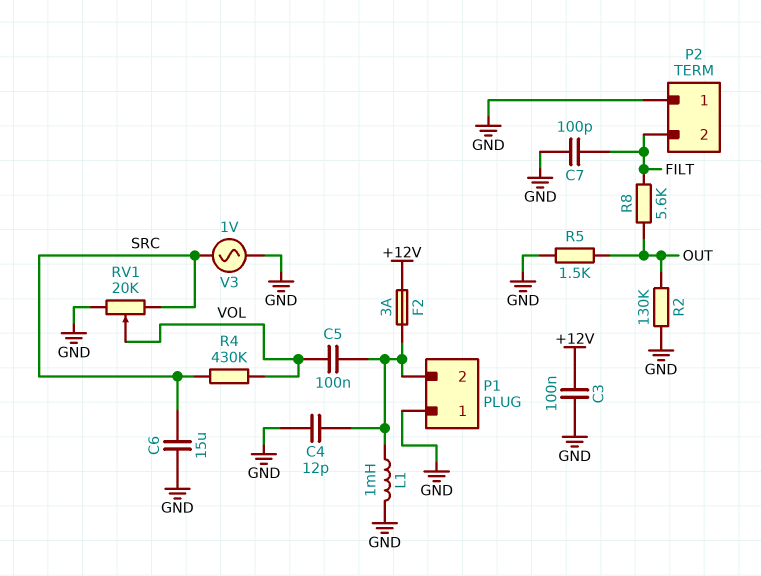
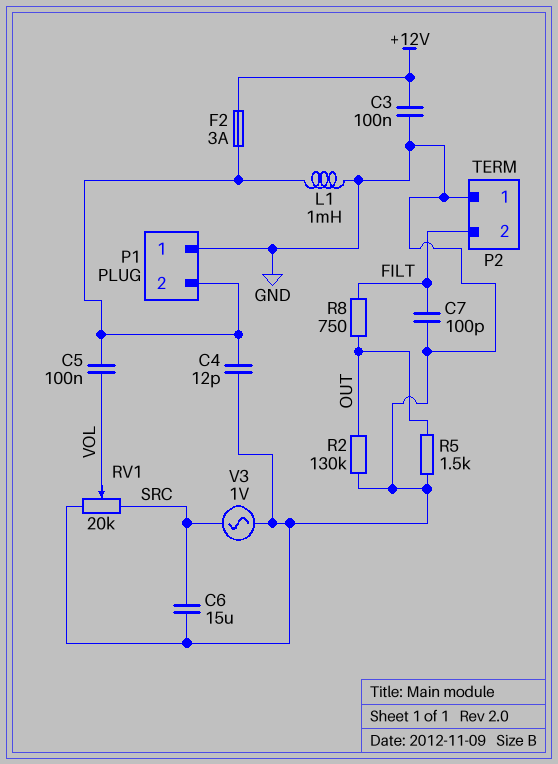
R4: 430k (SRC, VOL) -> none
R8: 5.6k (FILT, OUT) -> 750 (FILT, OUT)

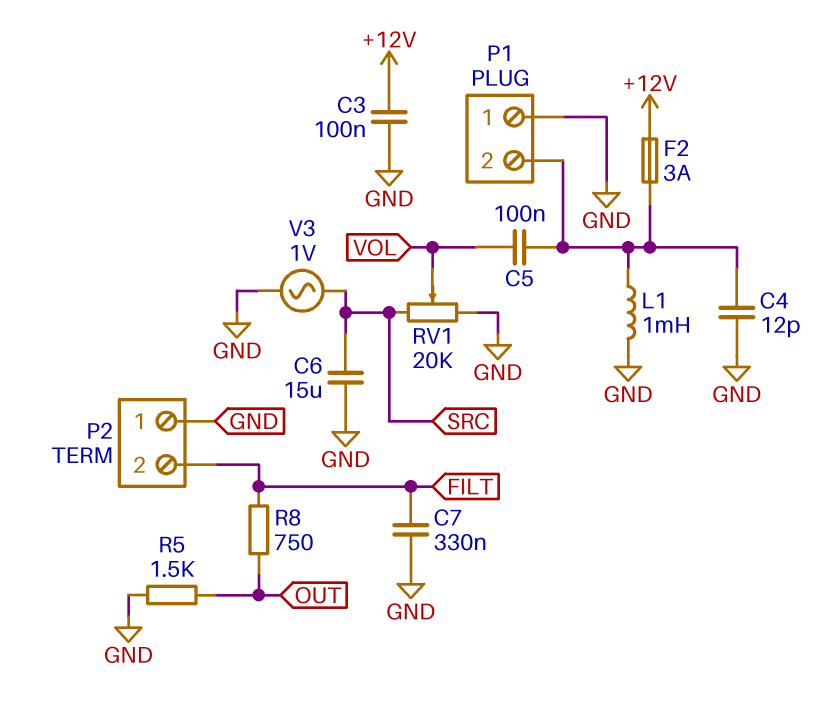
C7: 100pF (FILT, GND) -> 330nF (FILT, GND)
R2: 130k (GND, OUT) -> none

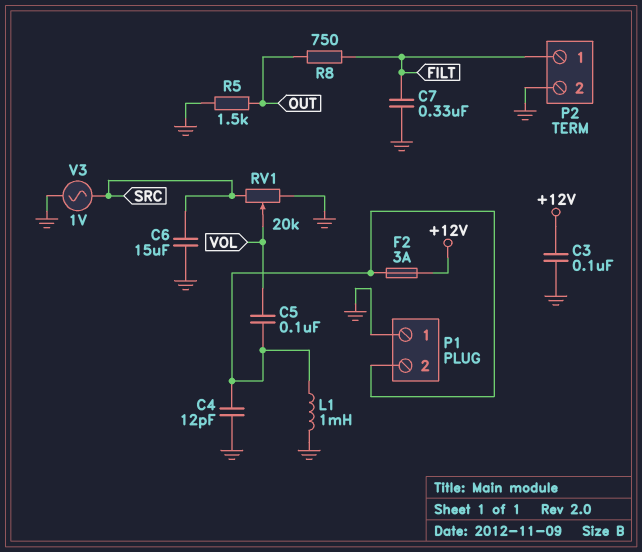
P2 pin 1: GND -> FILT
P2 pin 2: FILT -> GND

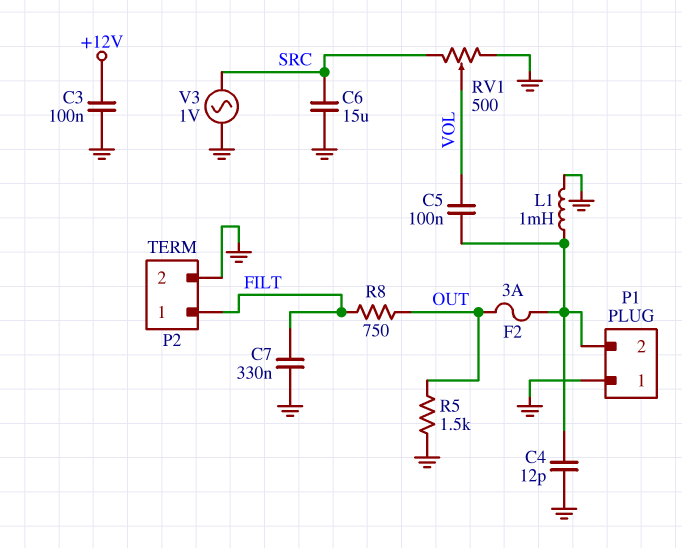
F2: 3A (+12V, P1/2) -> 3A (OUT, P1/2)
RV1: 20k (GND, SRC, wiper VOL) -> 500 (GND, SRC, wiper VOL)

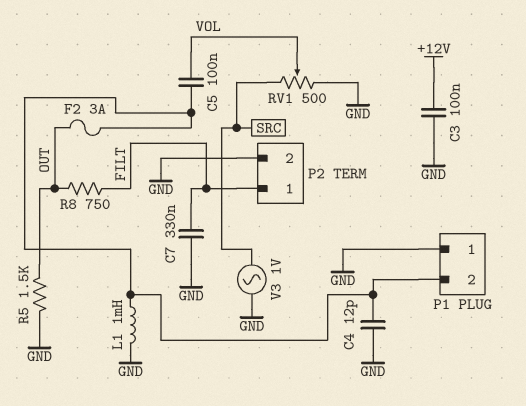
C6: 15uF (GND, SRC) -> none

